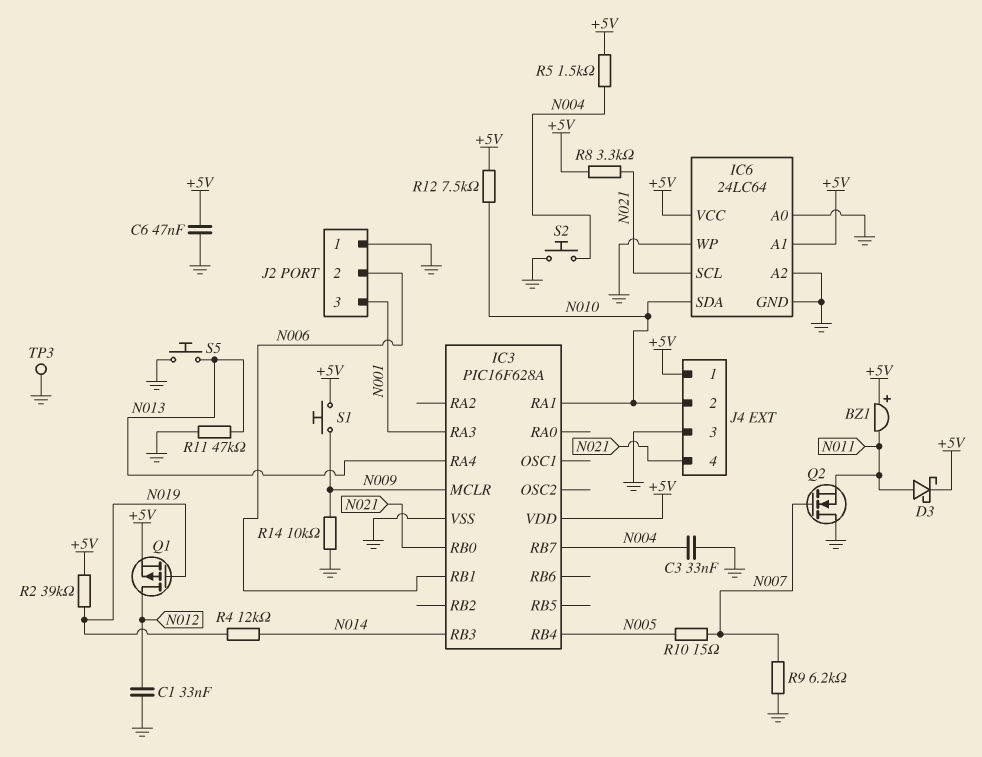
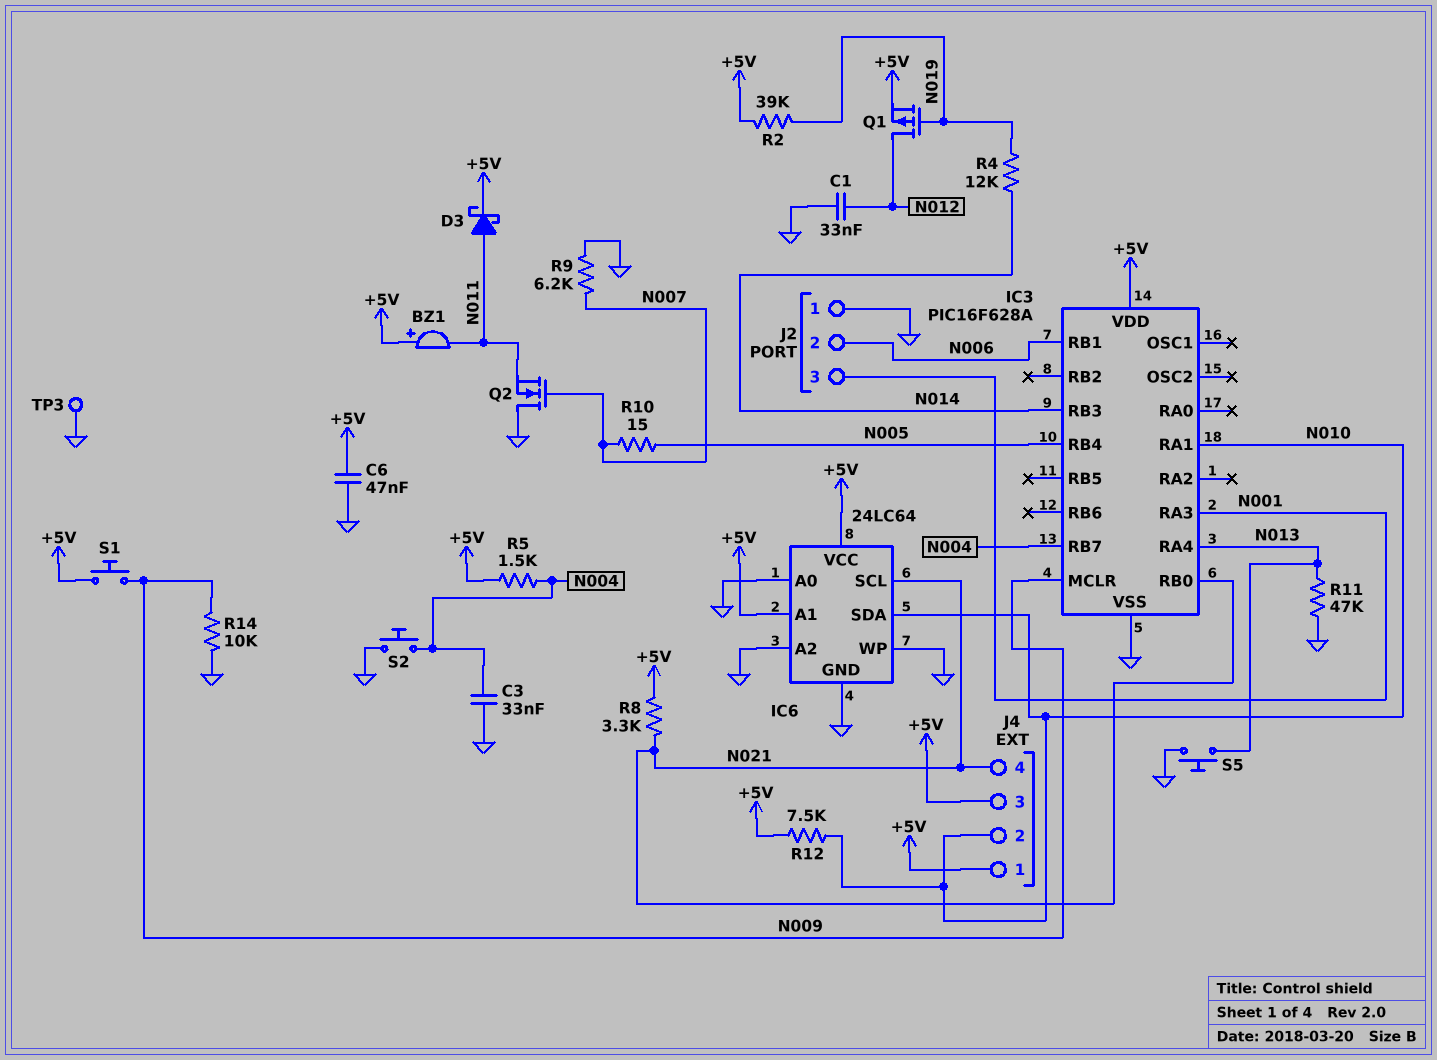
J4 pin 3: GND -> +5V

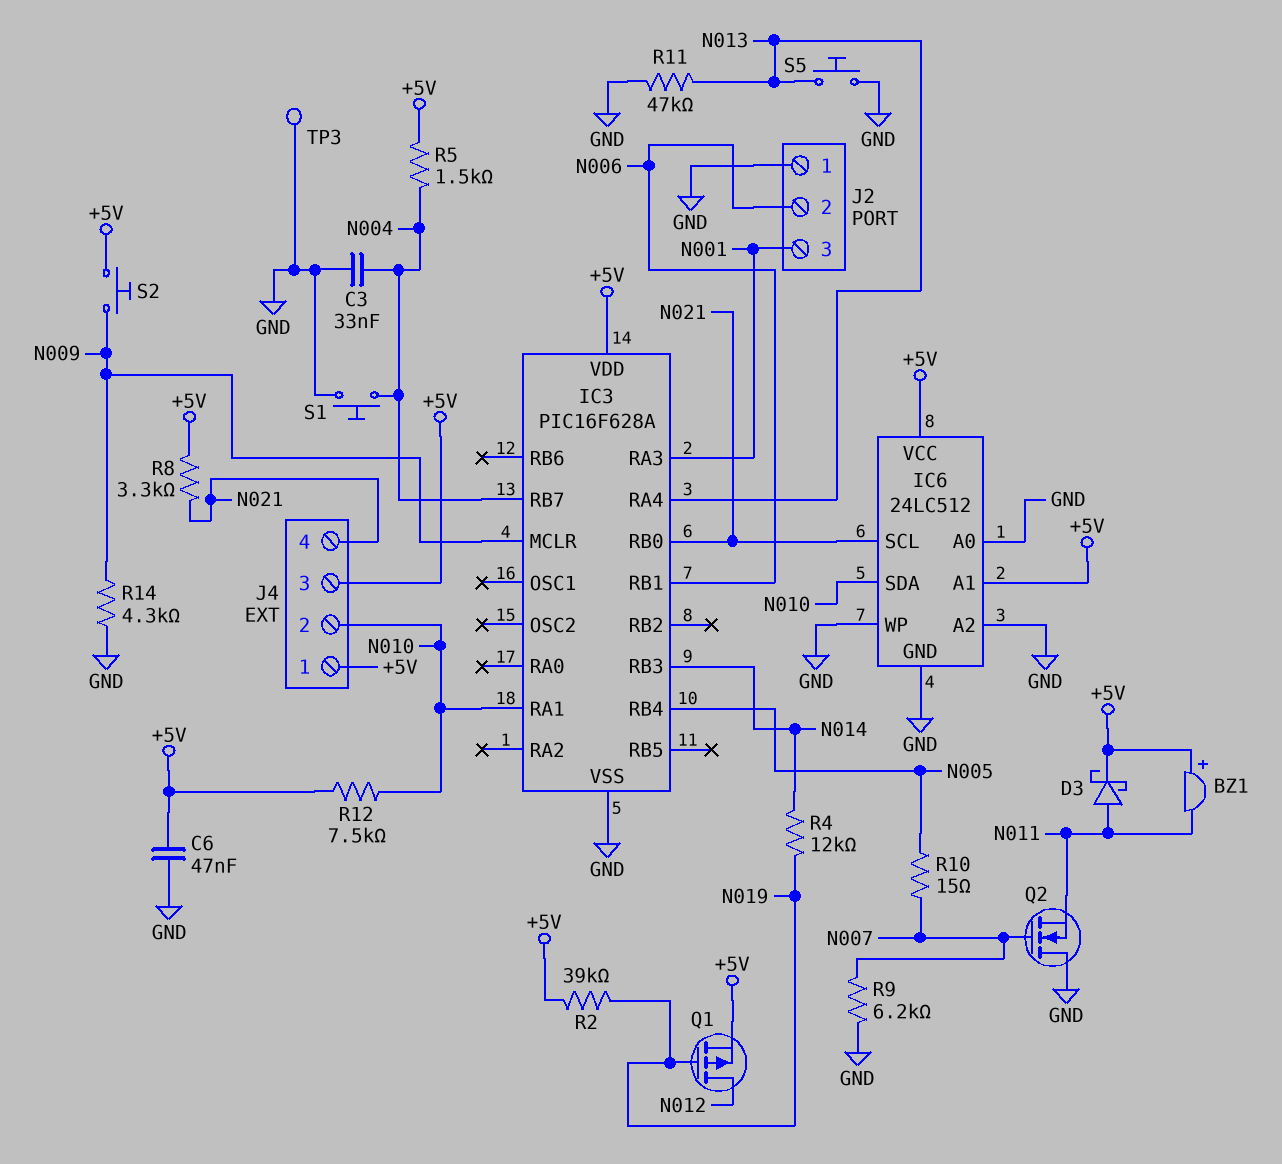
C1: 33nF (GND, N012) -> none
IC6: 24LC64 -> 24LC512
R14: 10k (GND, N009) -> 4.3k (GND, N009)
S1: button (+5V, N009) -> button (GND, N004)
S2: button (GND, N004) -> button (+5V, N009)

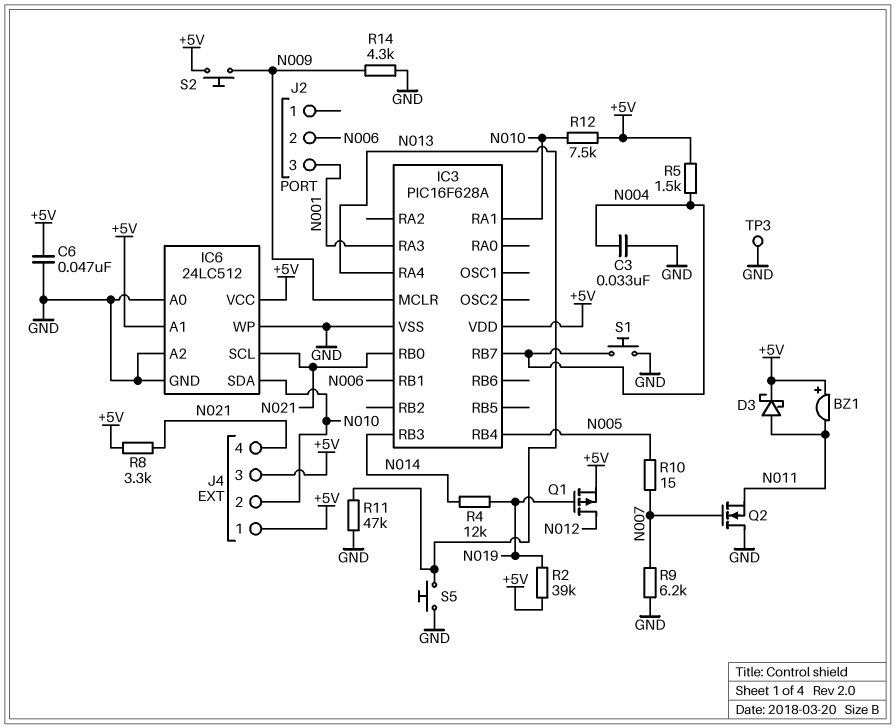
J2 pin 1: GND -> none

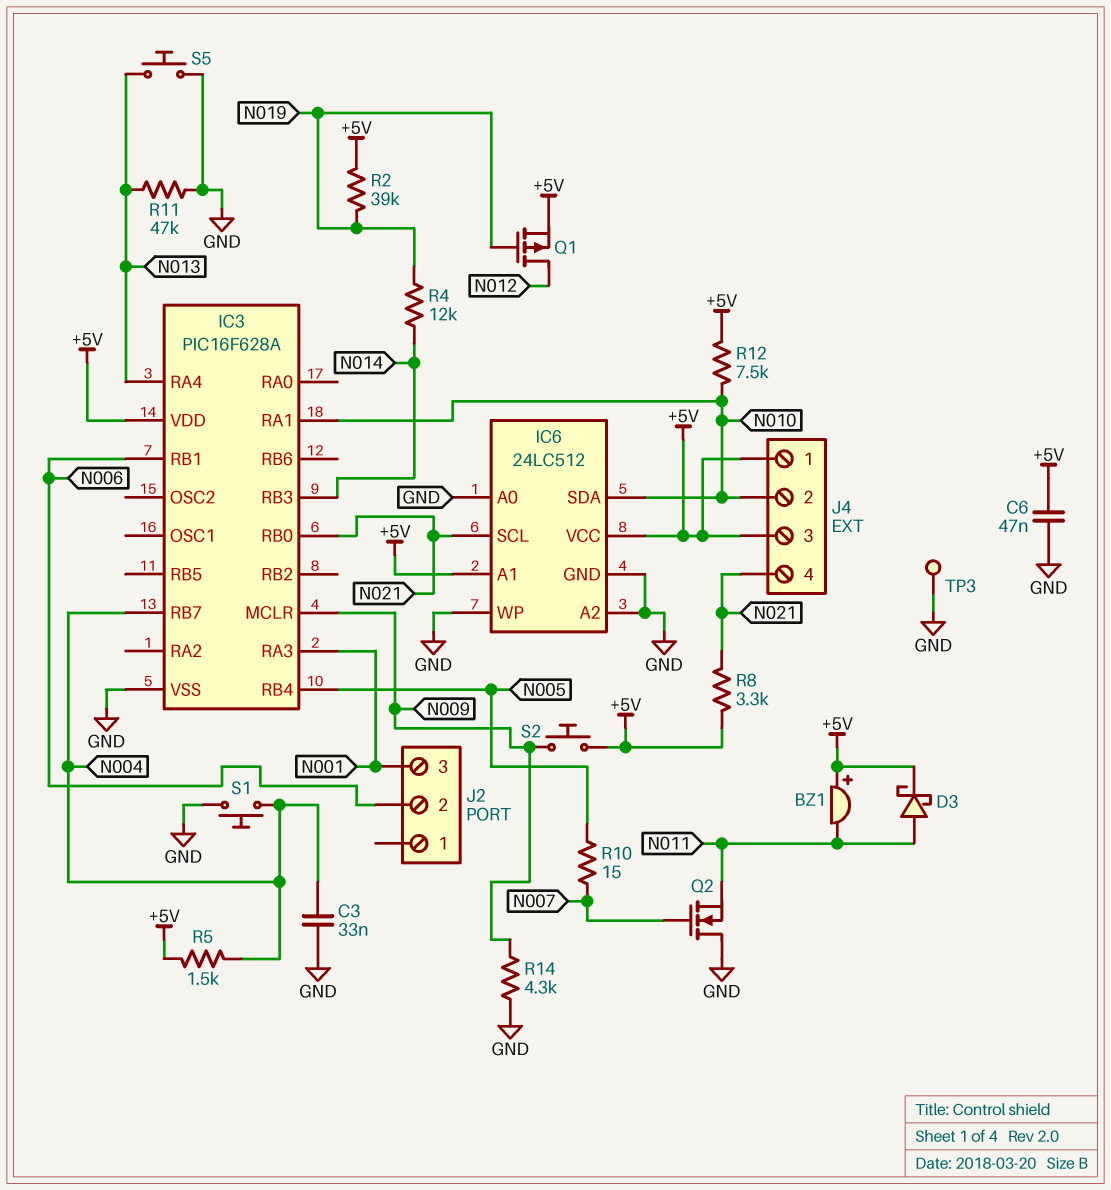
R9: 6.2k (GND, N007) -> none

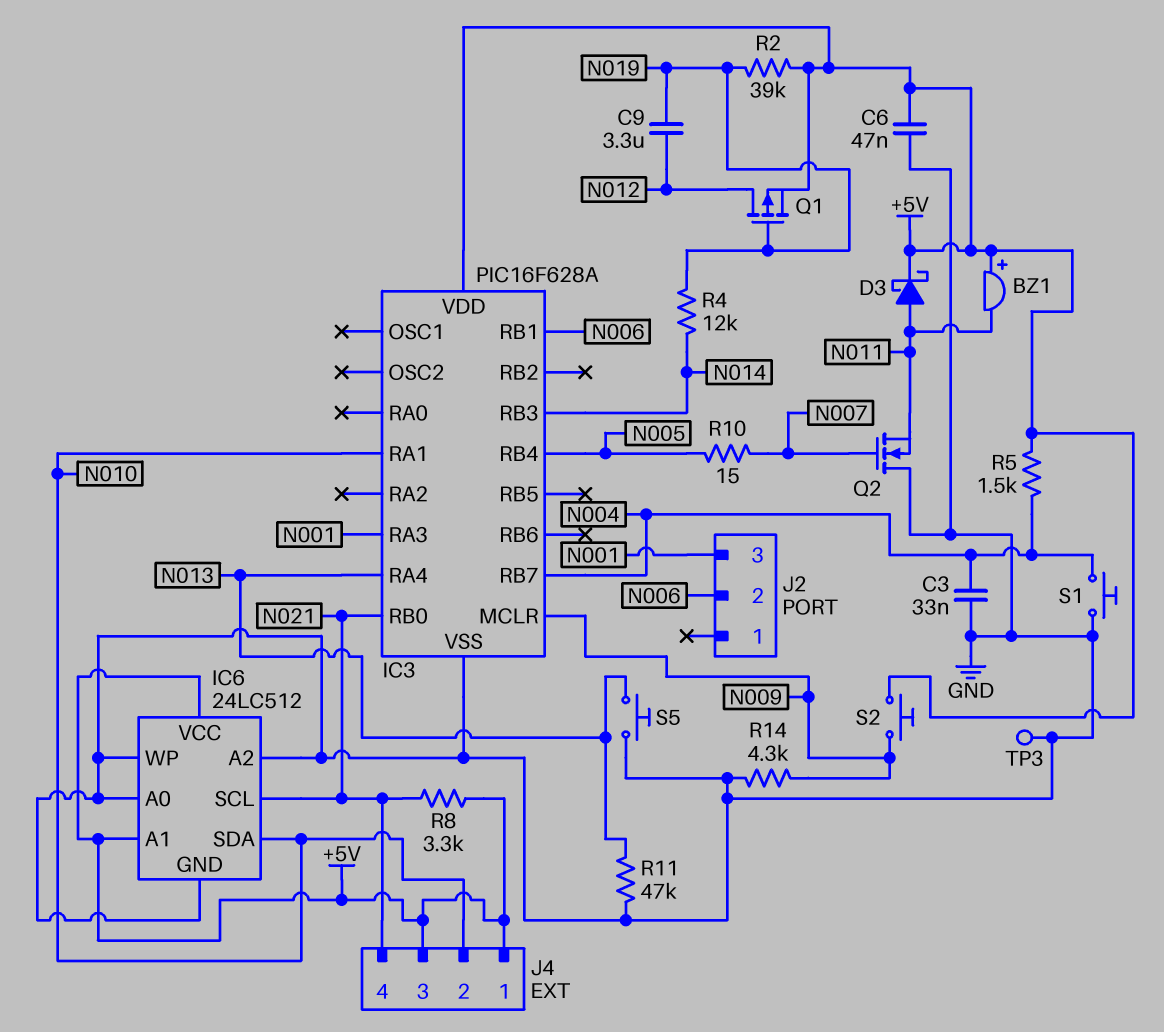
C9: none -> 3.3uF (N012, N019)
R12: 7.5k (+5V, N010) -> none

